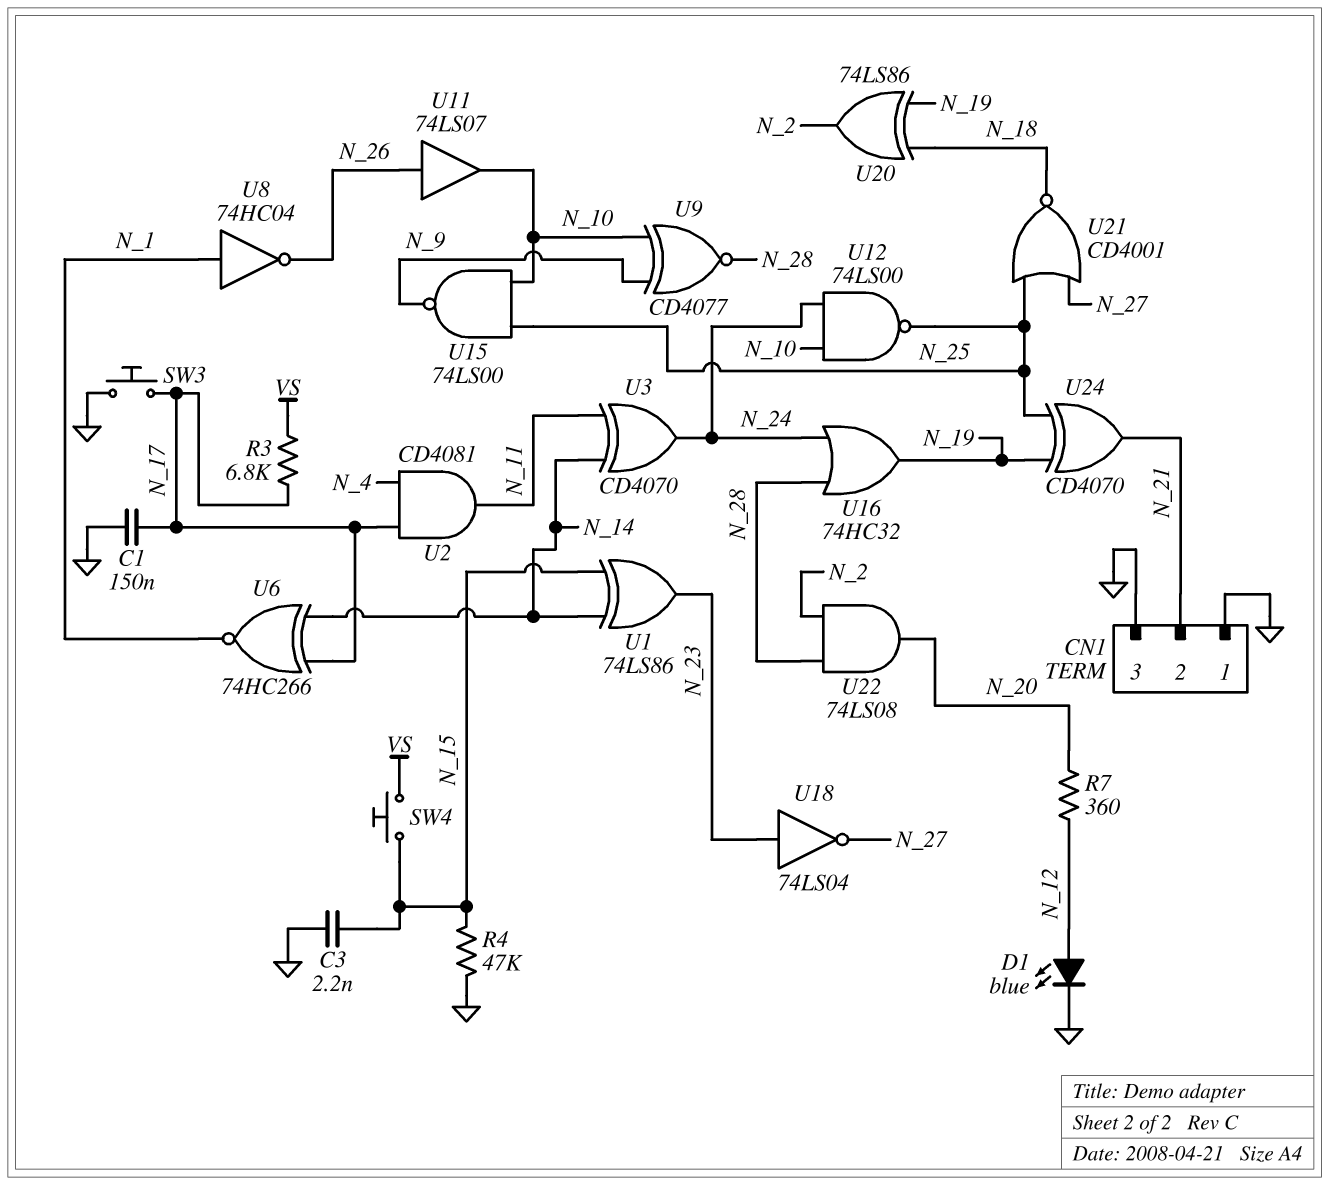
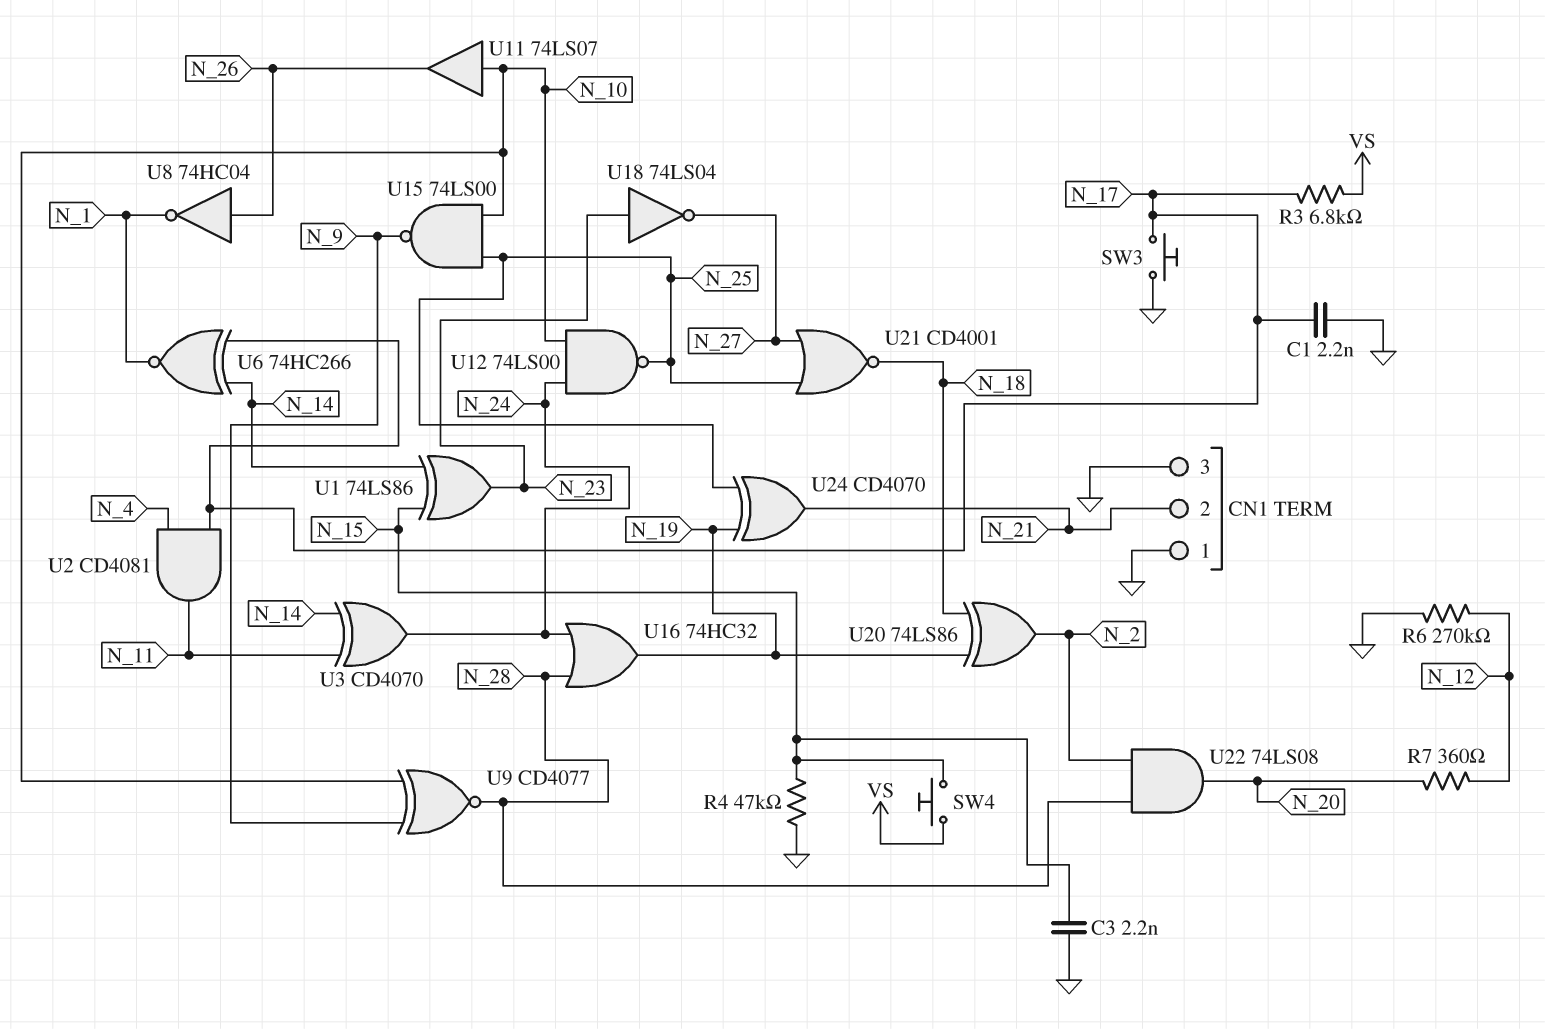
C1: 150nF (GND, N_17) -> 2.2nF (GND, N_17)
D1: LED blue (A N_12, K GND) -> none
R6: none -> 270k (GND, N_12)
U8: NOT 74HC04 (in N_1, out N_26) -> NOT 74HC04 (in N_26, out N_1)
U11: buffer 74LS07 (in N_26, out N_10) -> buffer 74LS07 (in N_10, out N_26)

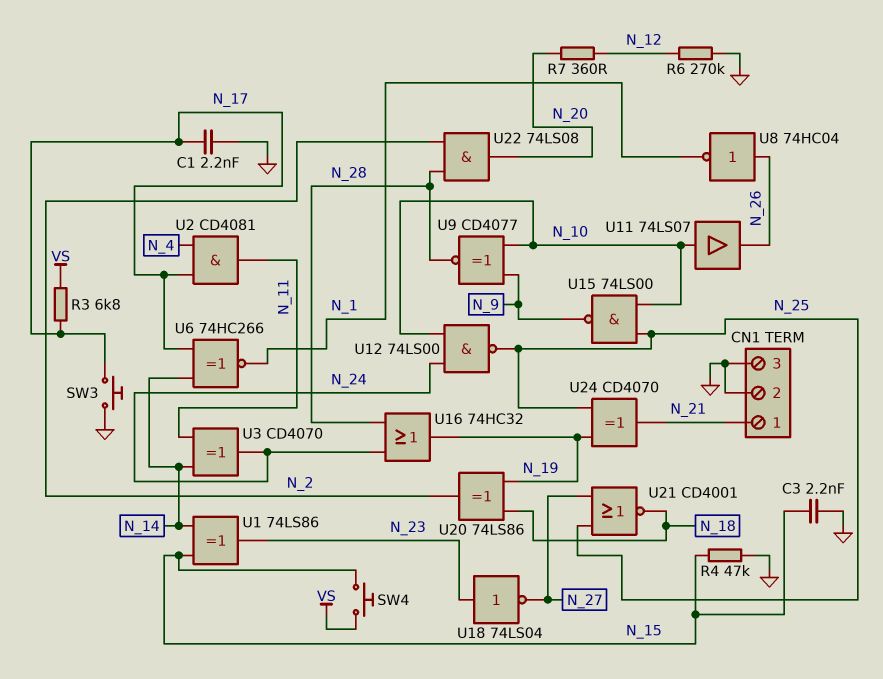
CN1 pin 1: GND -> N_21
CN1 pin 2: N_21 -> GND

